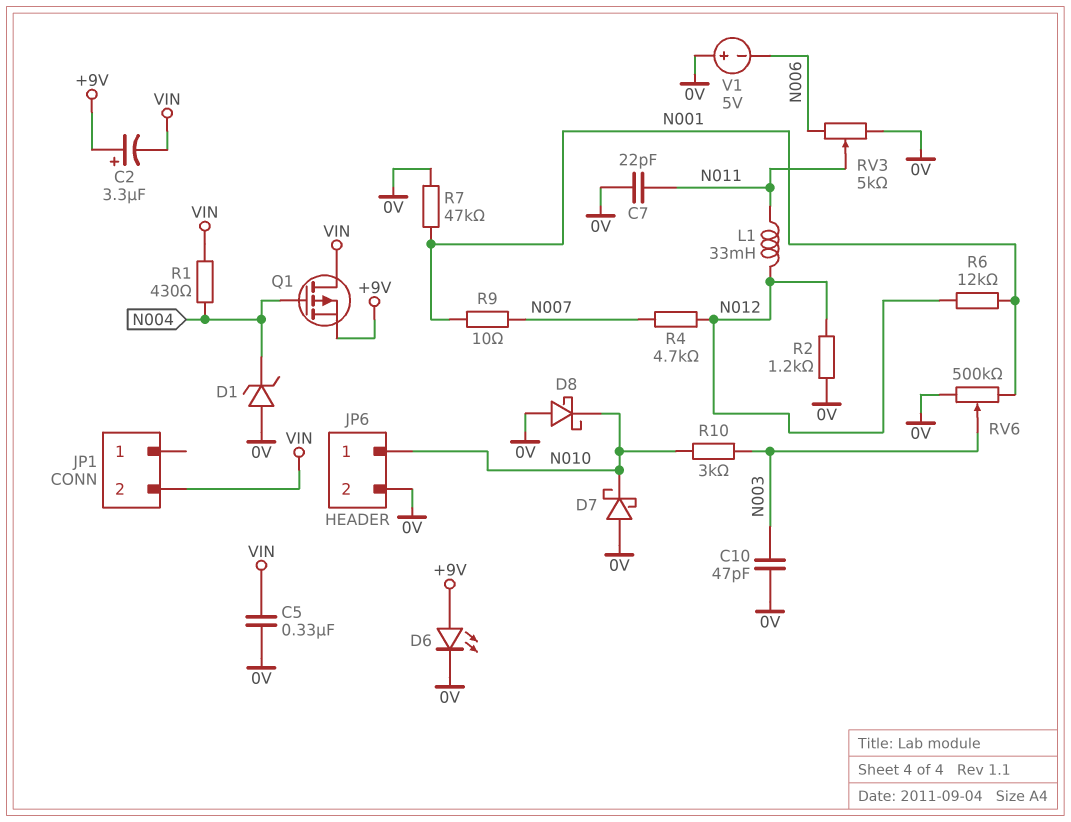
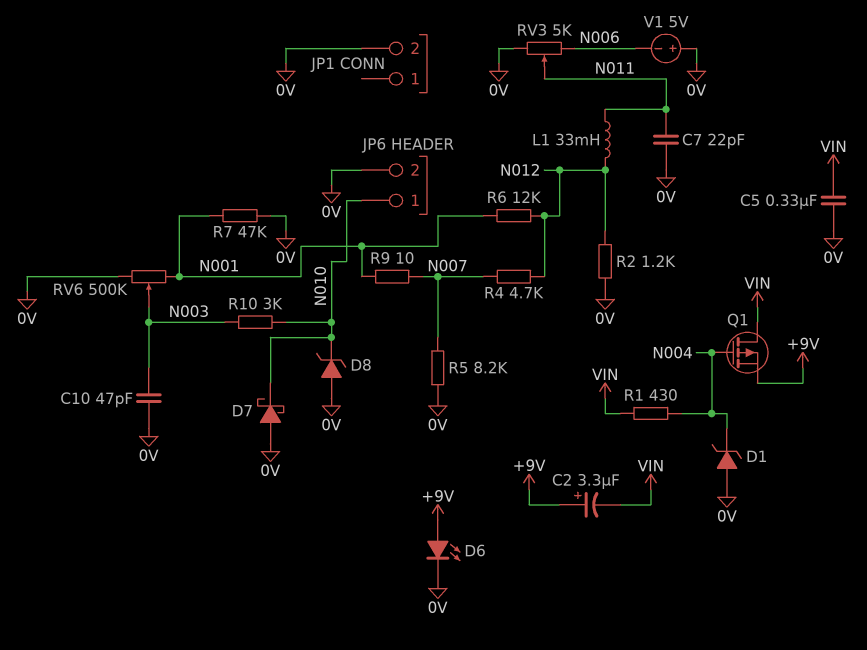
D8: schottky (A 0V, K N010) -> zener (A 0V, K N010)
JP1 pin 2: VIN -> 0V
R5: none -> 8.2k (0V, N007)

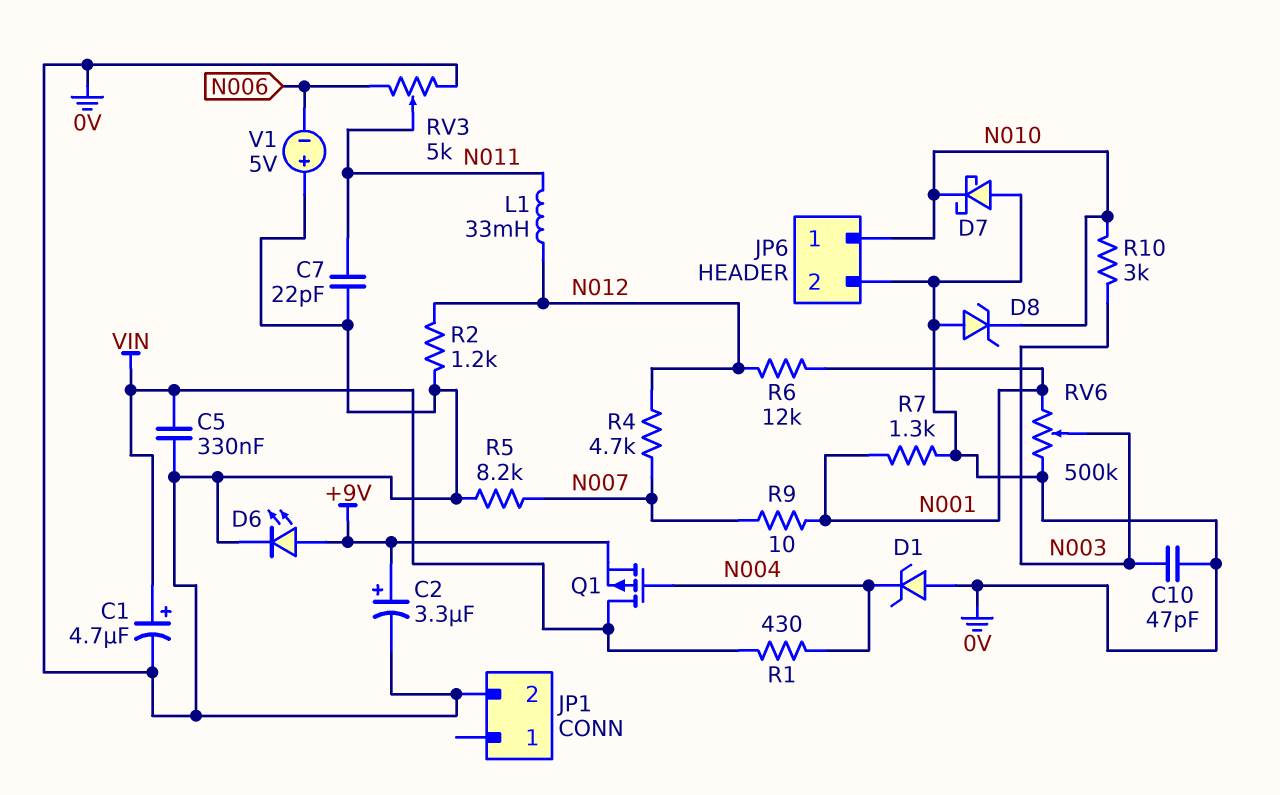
C1: none -> 4.7uF (plus VIN, minus 0V)
C2: 3.3uF (plus +9V, minus VIN) -> 3.3uF (plus +9V, minus 0V)
R7: 47k (0V, N001) -> 1.3k (0V, N001)

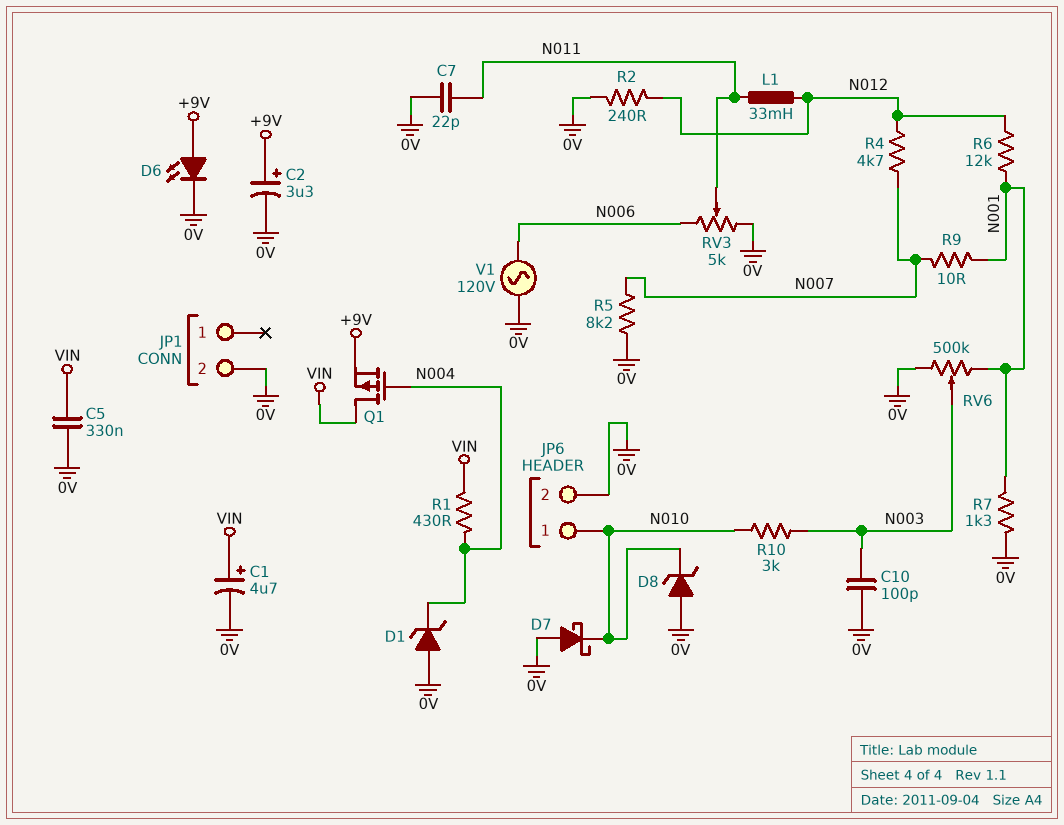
C10: 47pF (0V, N003) -> 100pF (0V, N003)
R2: 1.2k (0V, N012) -> 240 (0V, N012)
V1: 5V (plus 0V, minus N006) -> AC 120V (0V, N006)

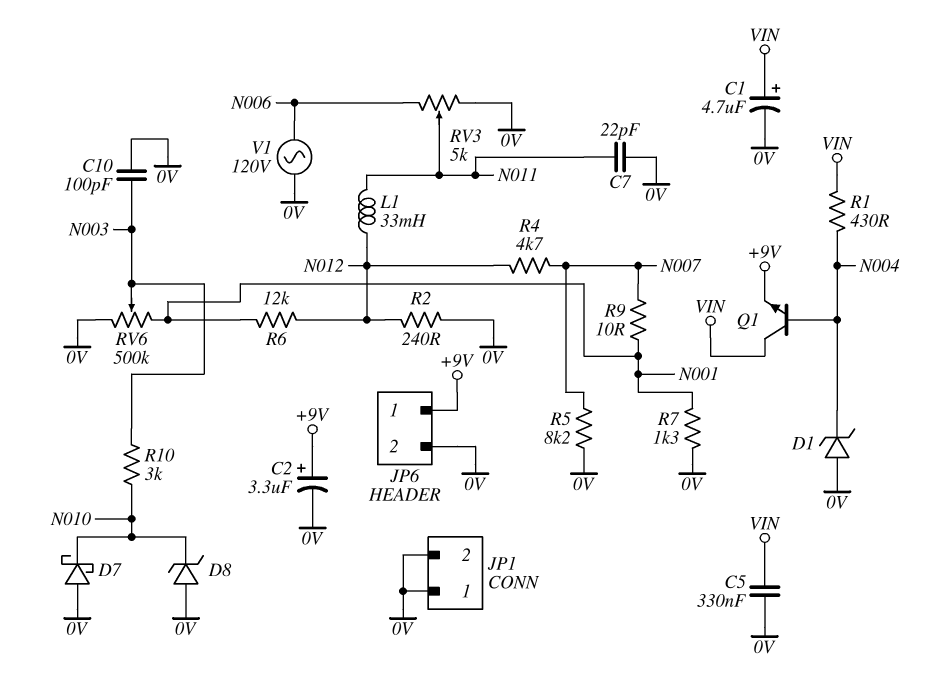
D6: LED (A +9V, K 0V) -> none
JP1 pin 1: none -> 0V
JP6 pin 1: N010 -> +9V
Q1: PMOS (G N004, D VIN, S +9V) -> NPN (B N004, C VIN, E +9V)

